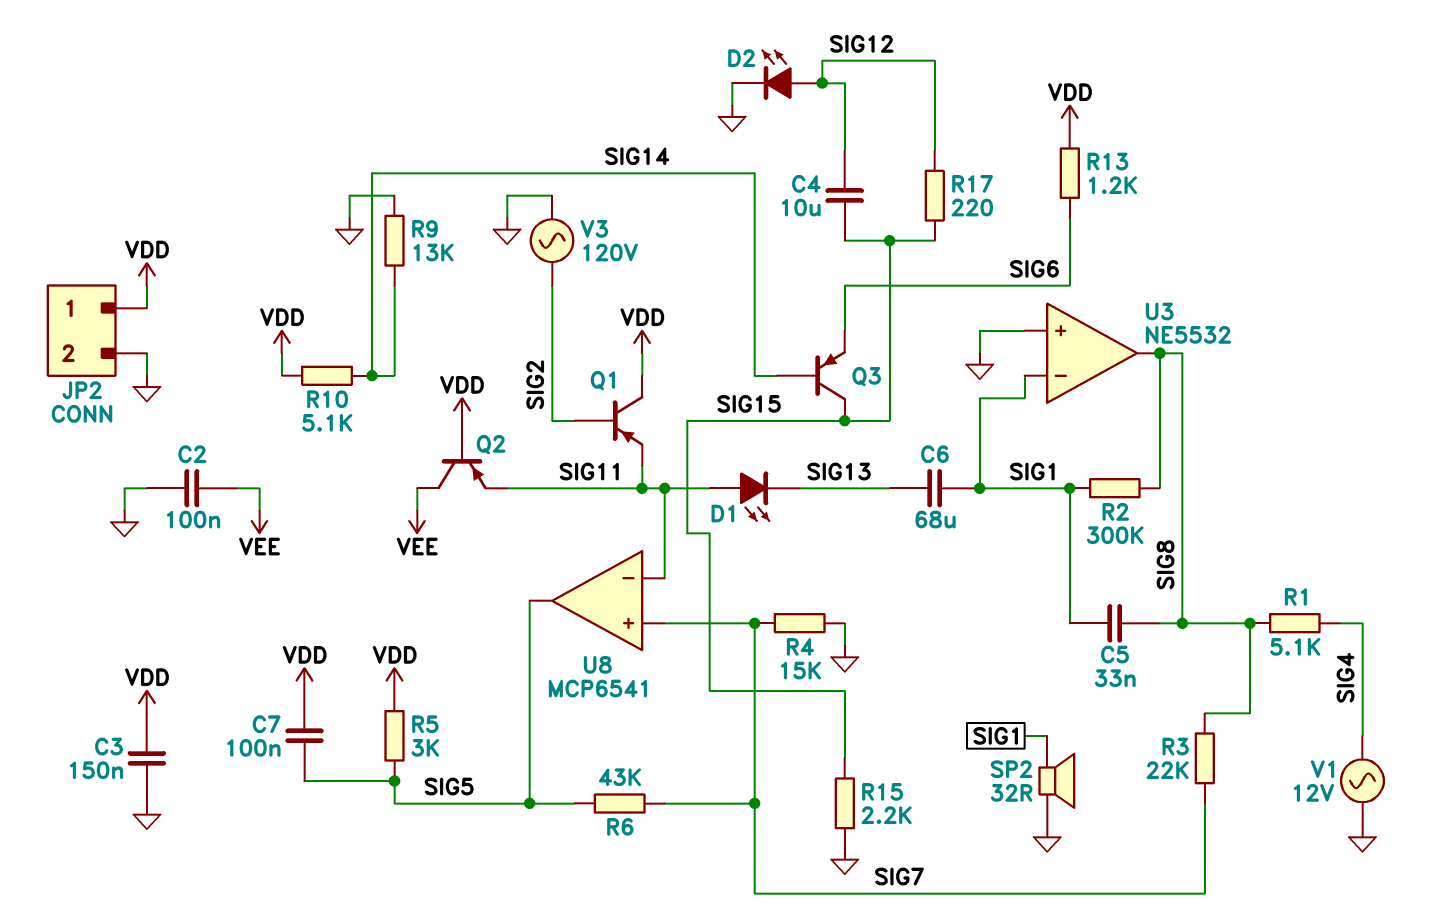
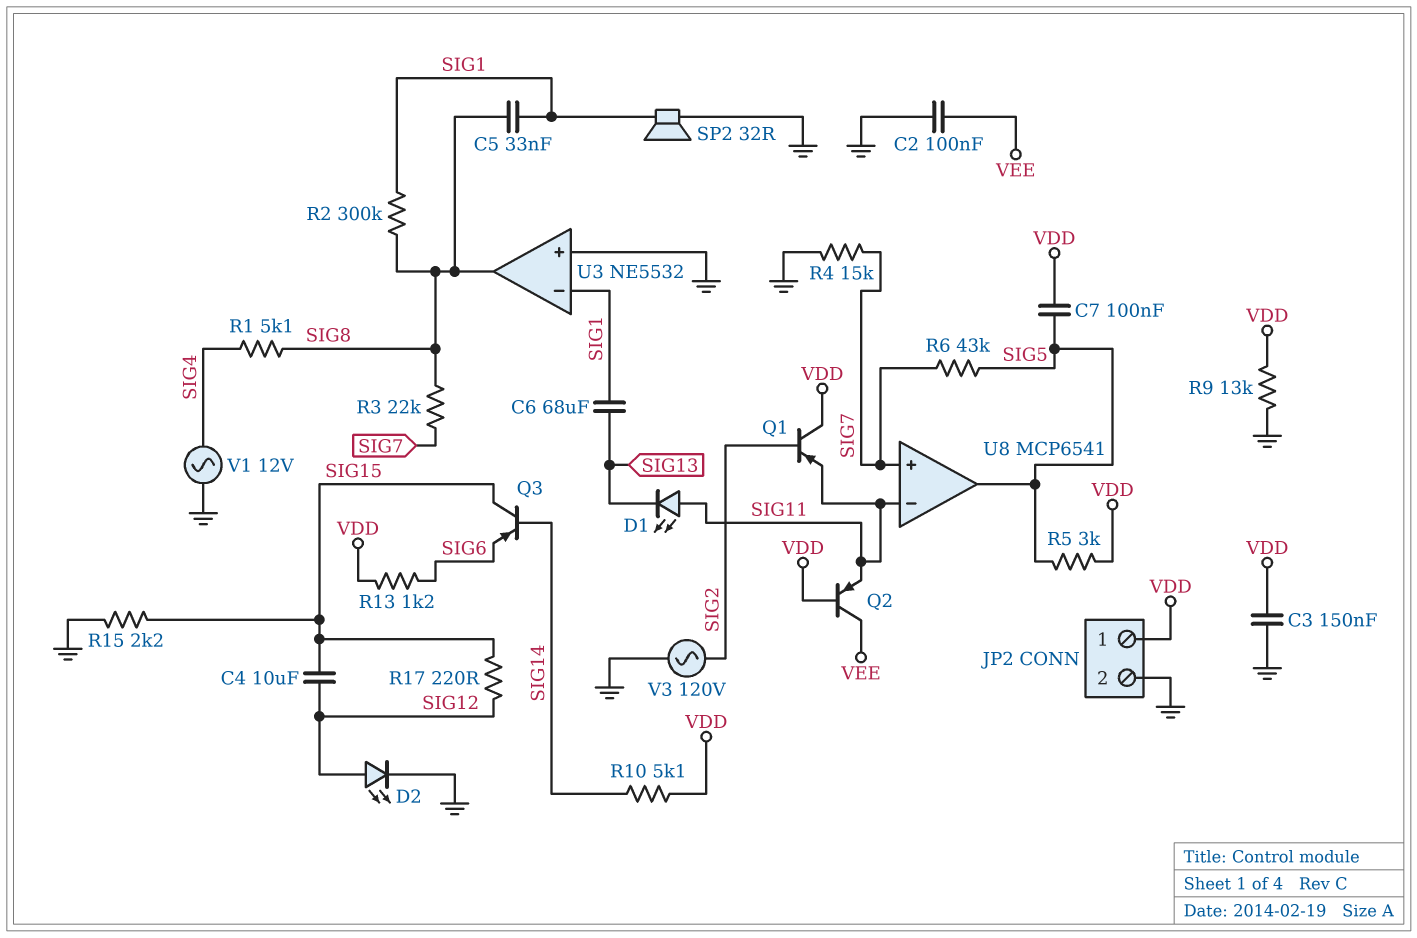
R9: 13k (GND, SIG14) -> 13k (GND, VDD)

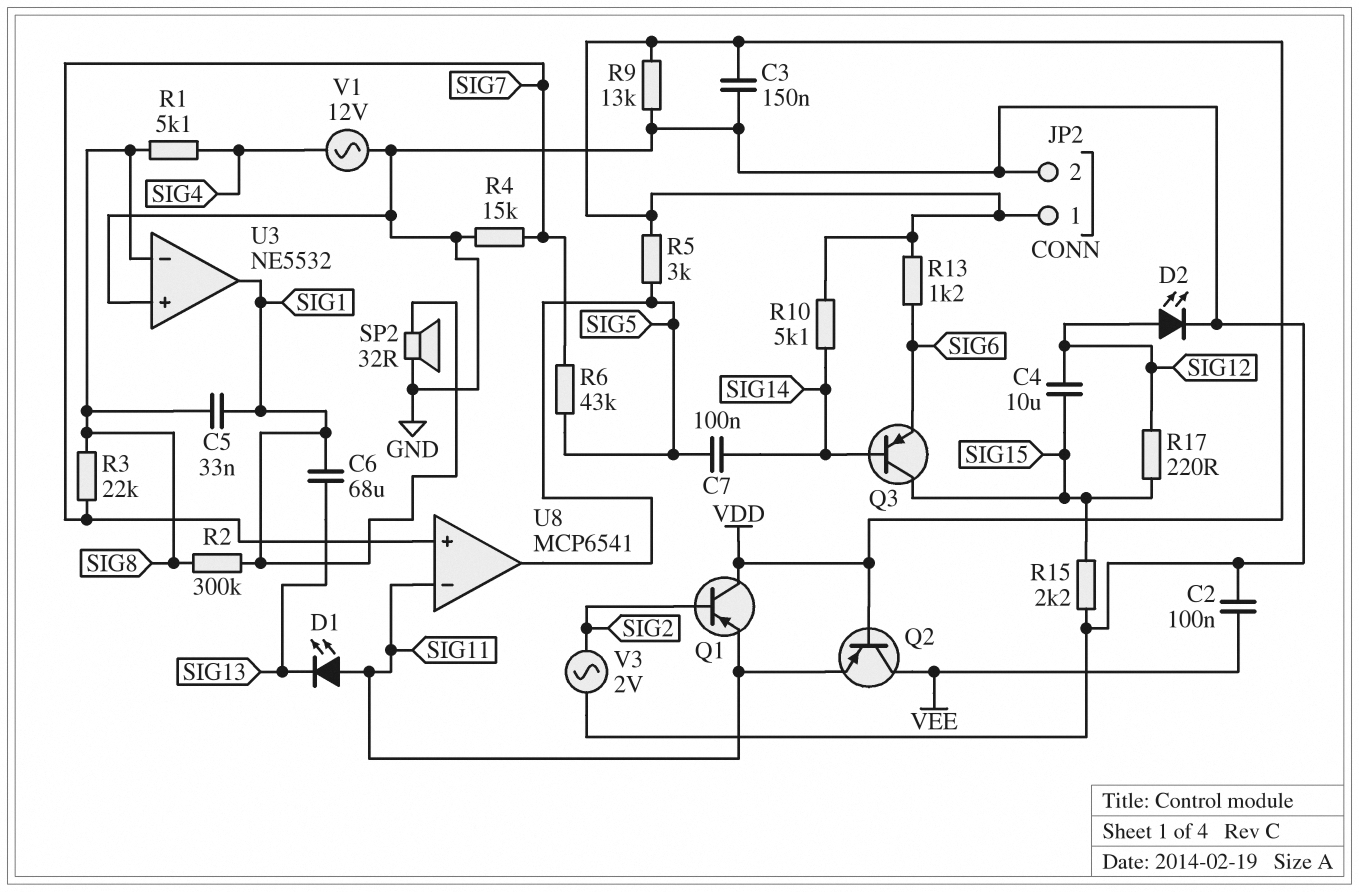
C7: 100nF (SIG5, VDD) -> 100nF (SIG5, SIG14)
U3 pin in-: SIG1 -> SIG8
U3 pin out: SIG8 -> SIG1
V3: AC 120V (GND, SIG2) -> AC 2V (GND, SIG2)

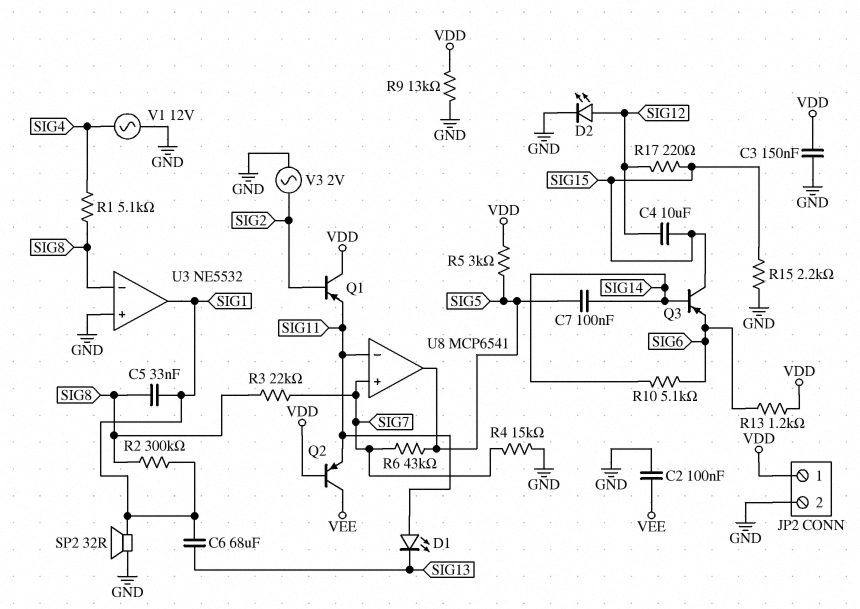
R10: 5.1k (SIG14, VDD) -> 5.1k (SIG6, SIG14)

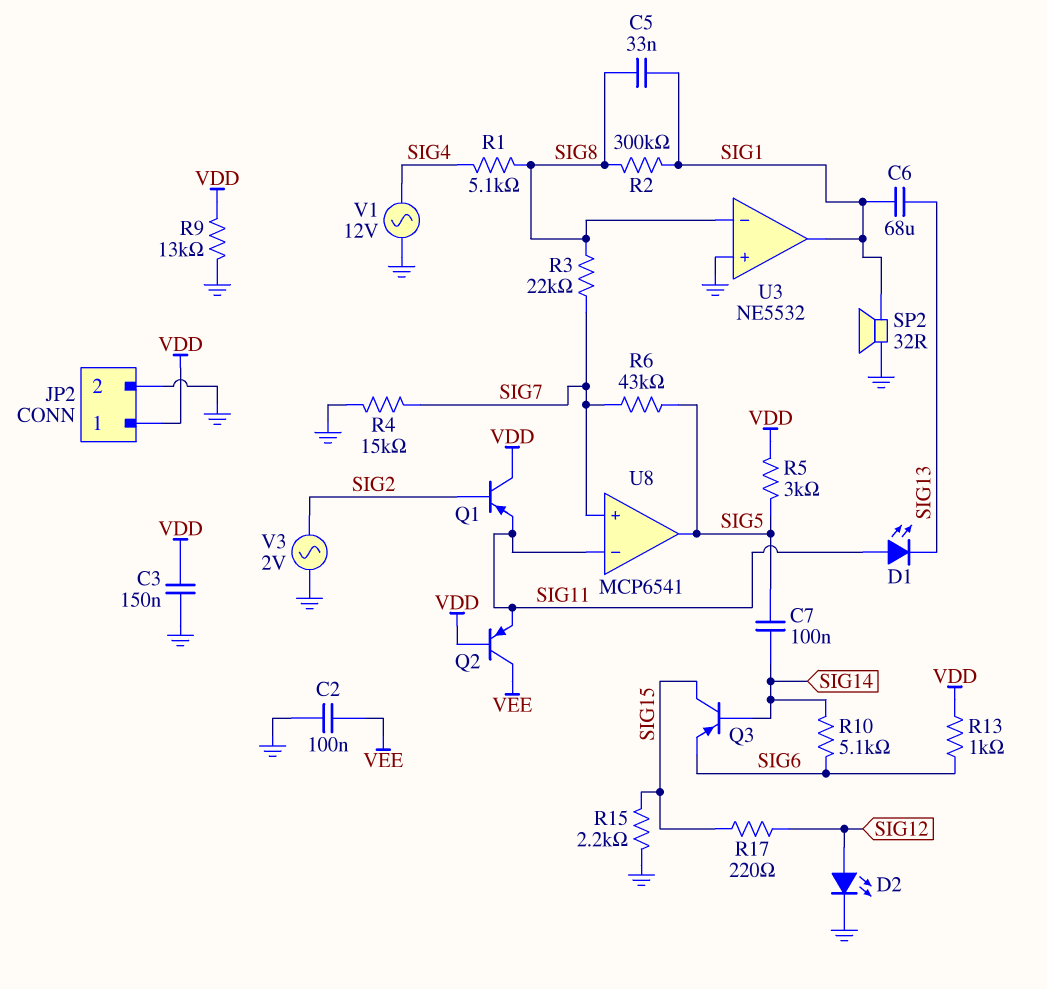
C4: 10uF (SIG12, SIG15) -> none
R13: 1.2k (SIG6, VDD) -> 1k (SIG6, VDD)

